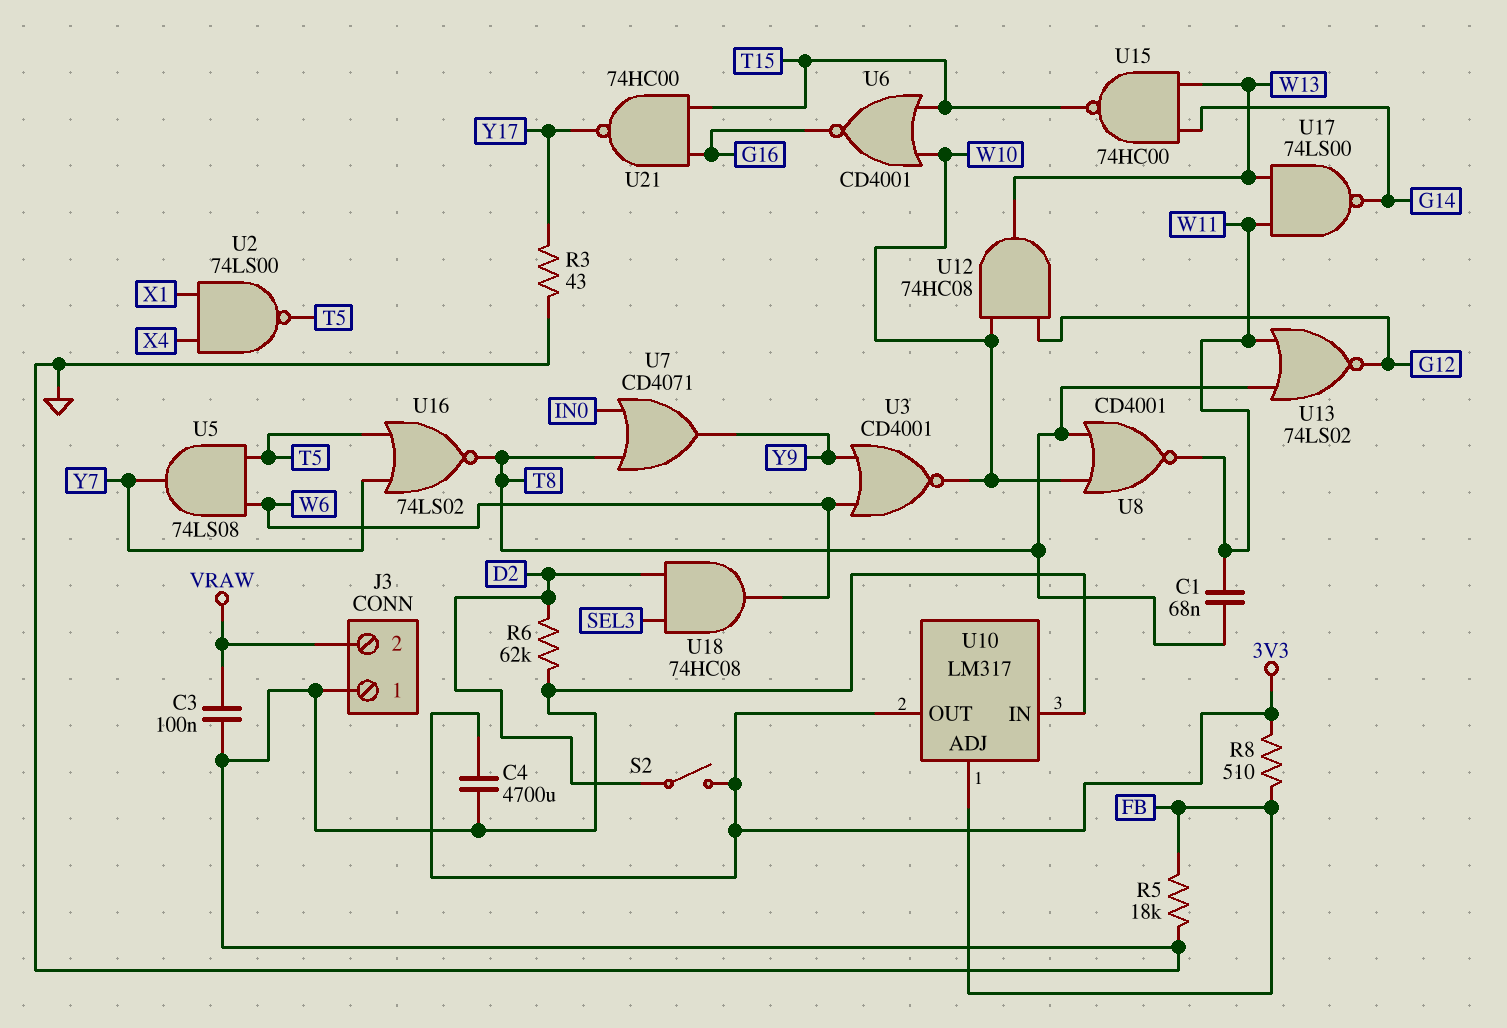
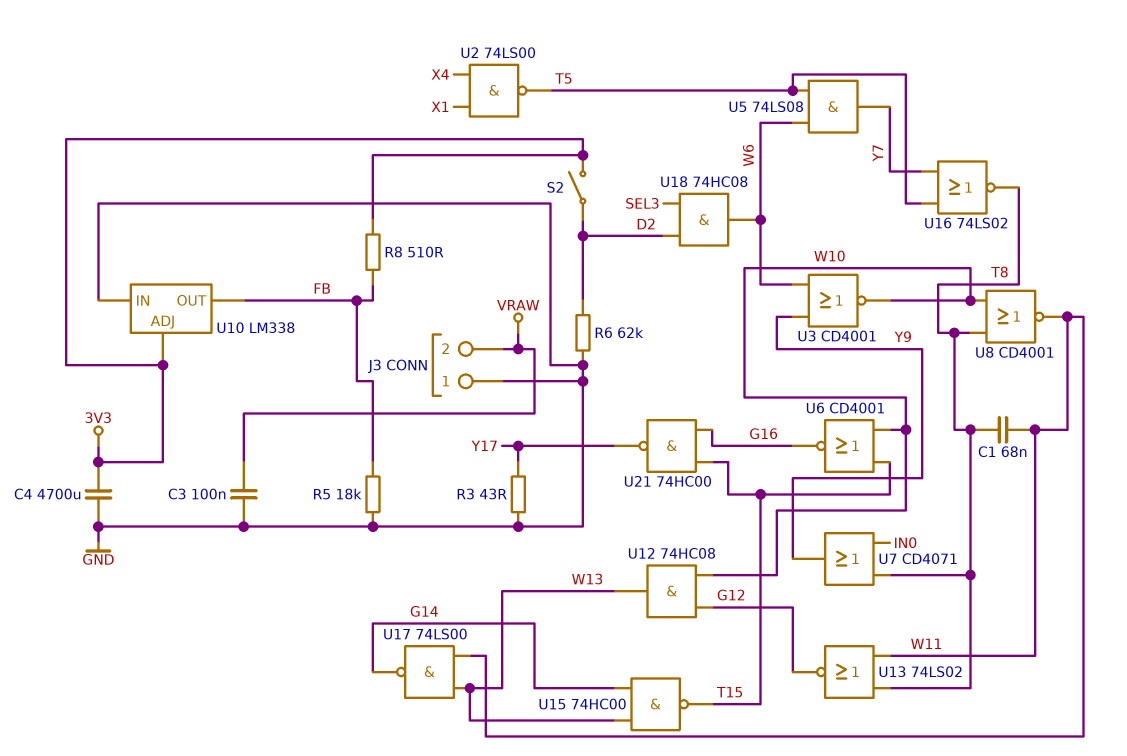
U10: LM317 -> LM338
U10 pin ADJ: FB -> 3V3
U10 pin OUT: 3V3 -> FB

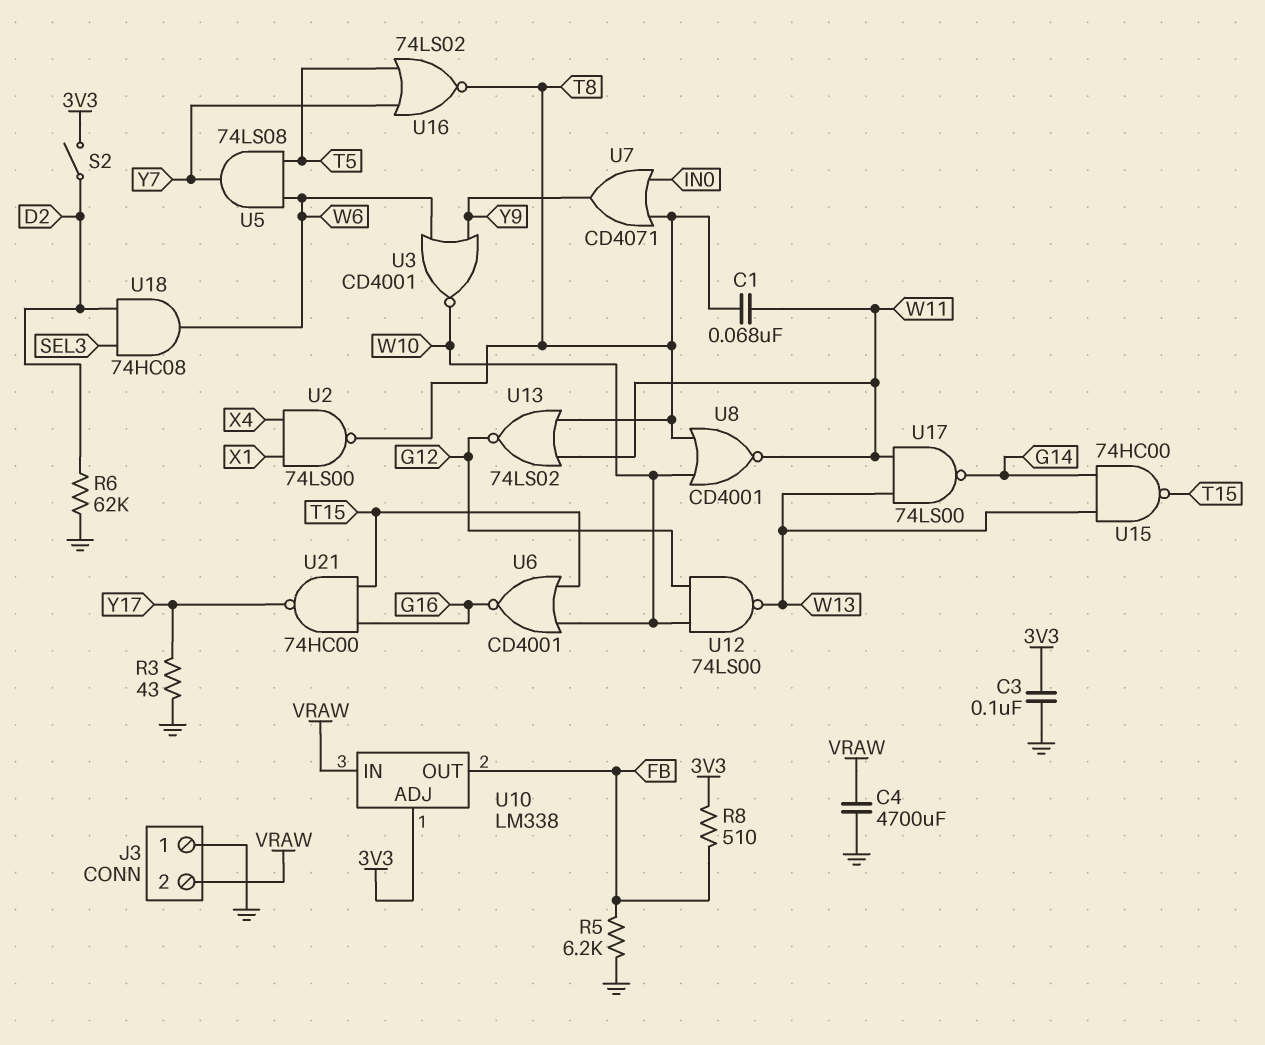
C3: 100nF (GND, VRAW) -> 100nF (3V3, GND)
C4: 4700uF (3V3, GND) -> 4700uF (GND, VRAW)
R5: 18k (FB, GND) -> 6.2k (FB, GND)
U2: NAND 74LS00 (in X1, in X4, out T5) -> NAND 74LS00 (in X1, in X4, out T8)
U10 pin IN: GND -> VRAW
U12: AND 74HC08 (in G12, in W10, out W13) -> NAND 74LS00 (in G12, in W10, out W13)

